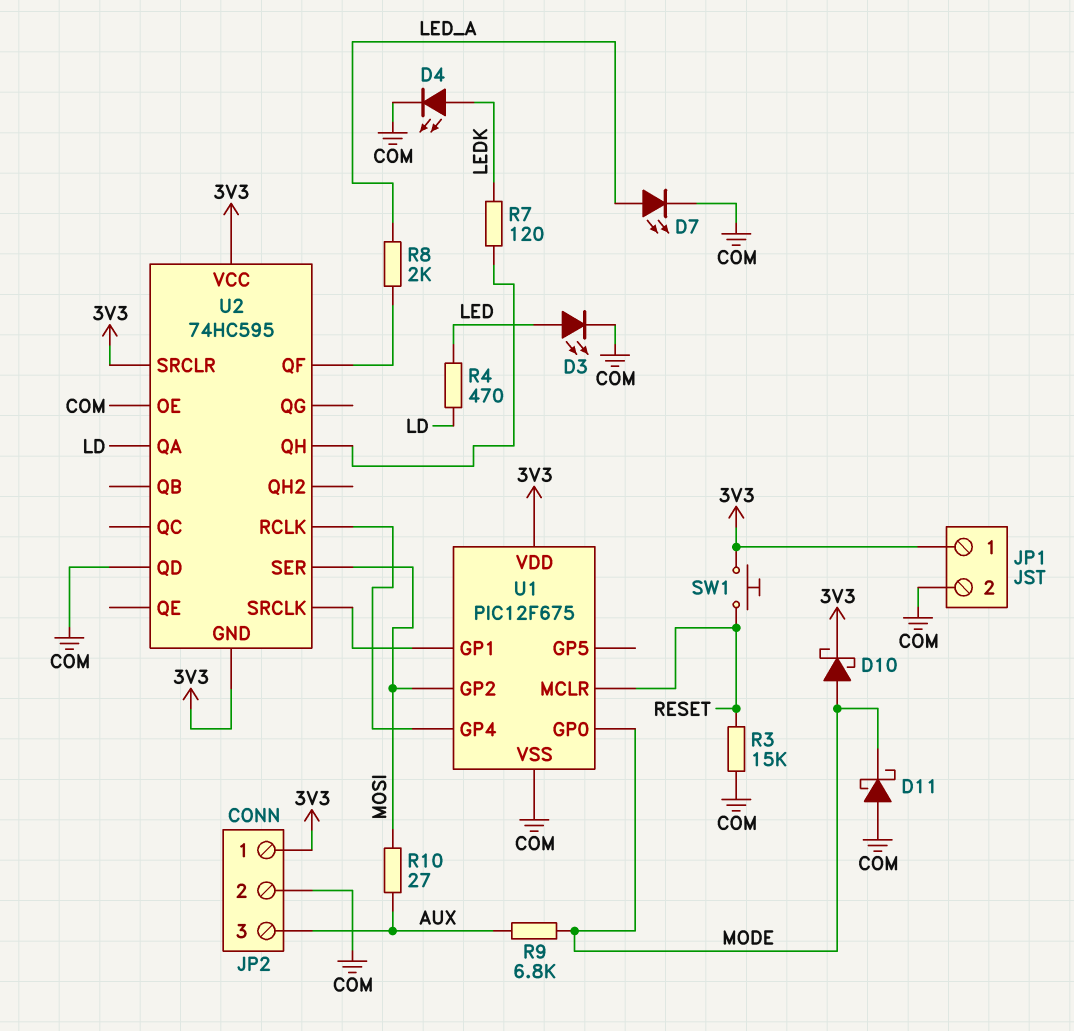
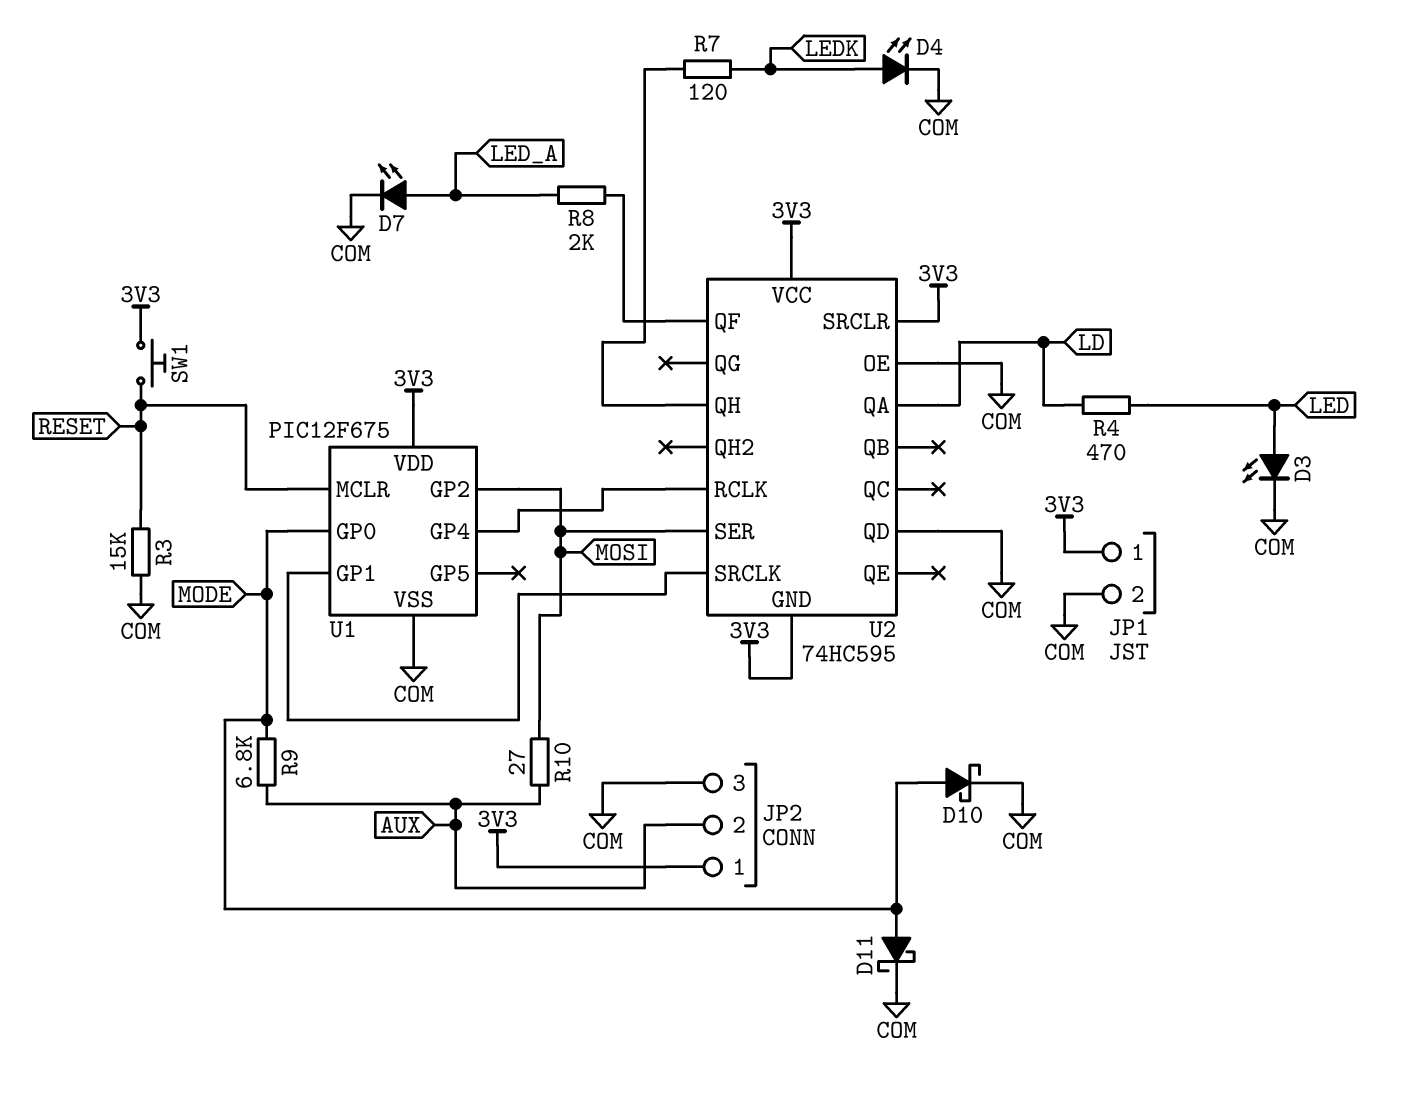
D10: schottky (A MODE, K 3V3) -> schottky (A MODE, K COM)
D11: schottky (A COM, K MODE) -> schottky (A MODE, K COM)
JP2 pin 2: COM -> AUX
JP2 pin 3: AUX -> COM

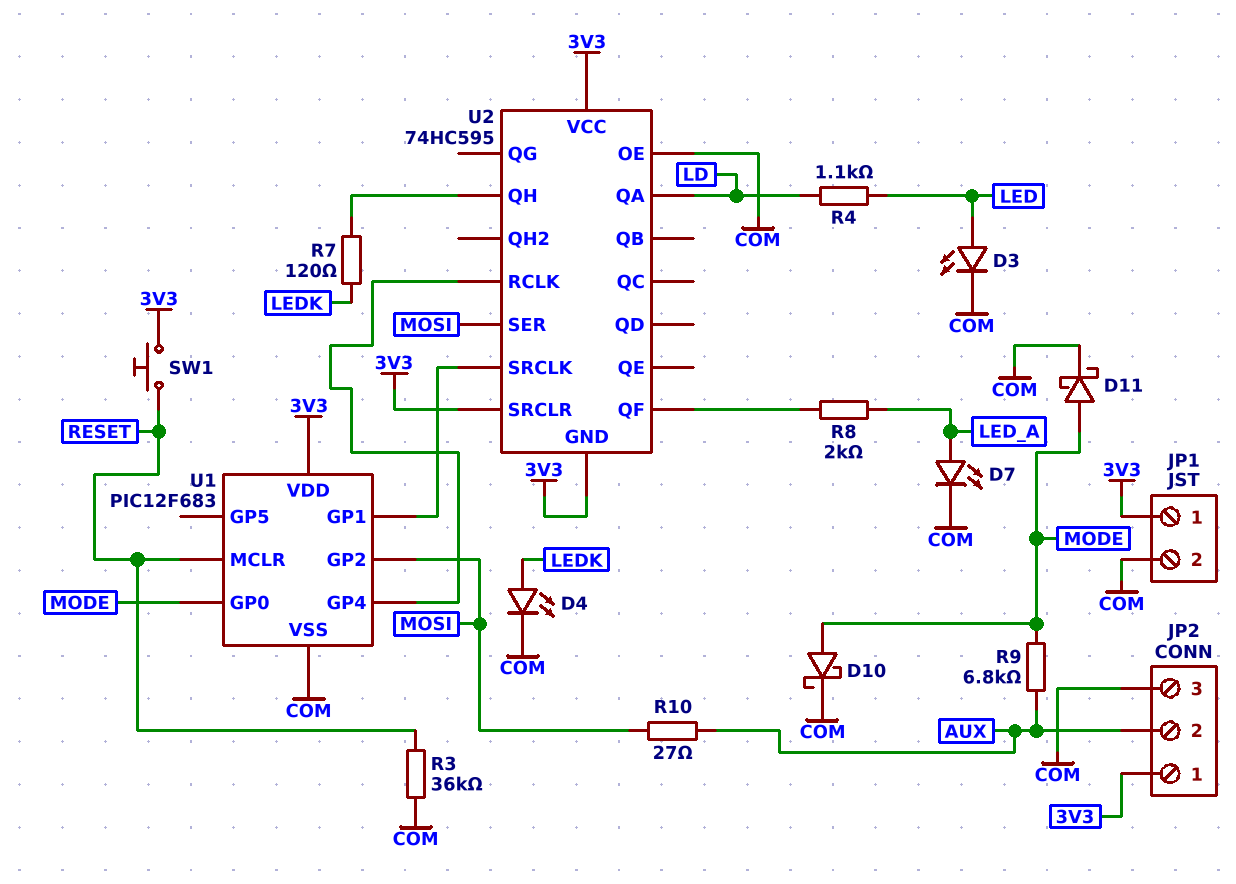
R3: 15k (COM, RESET) -> 36k (COM, RESET)
R4: 470 (LD, LED) -> 1.1k (LD, LED)
U1: PIC12F675 -> PIC12F683
U2 pin QD: COM -> none

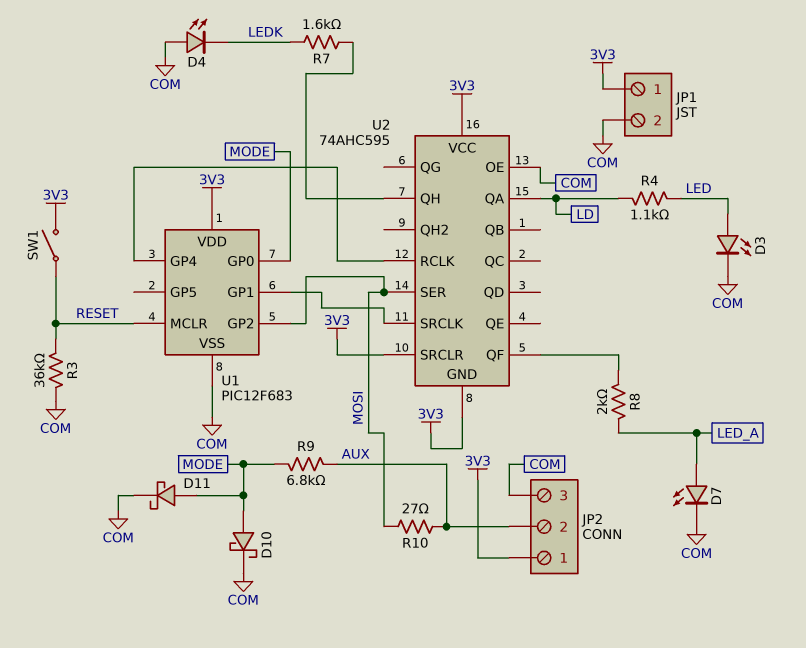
D4: LED (A LEDK, K COM) -> LED (A COM, K LEDK)
R7: 120 (LEDK, U2/QH) -> 1.6k (LEDK, U2/QH)
SW1: button (3V3, RESET) -> switch (3V3, RESET)
U2: 74HC595 -> 74AHC595

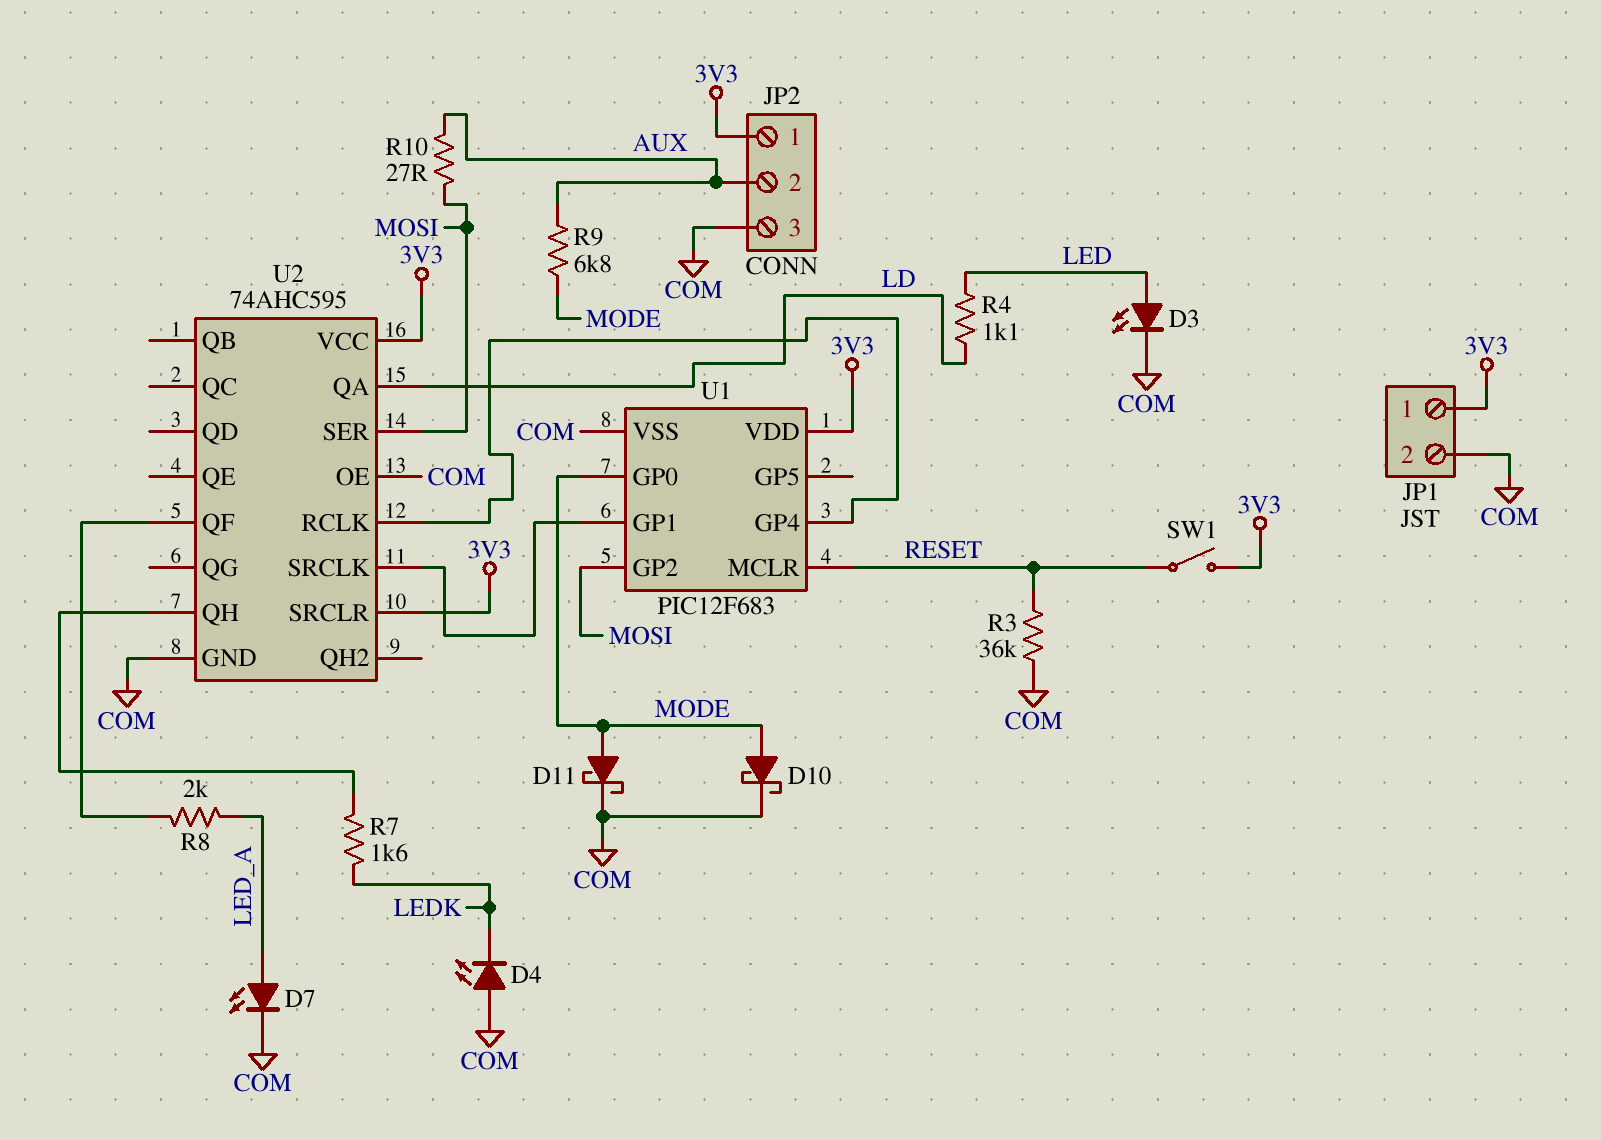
U2 pin GND: 3V3 -> COM

